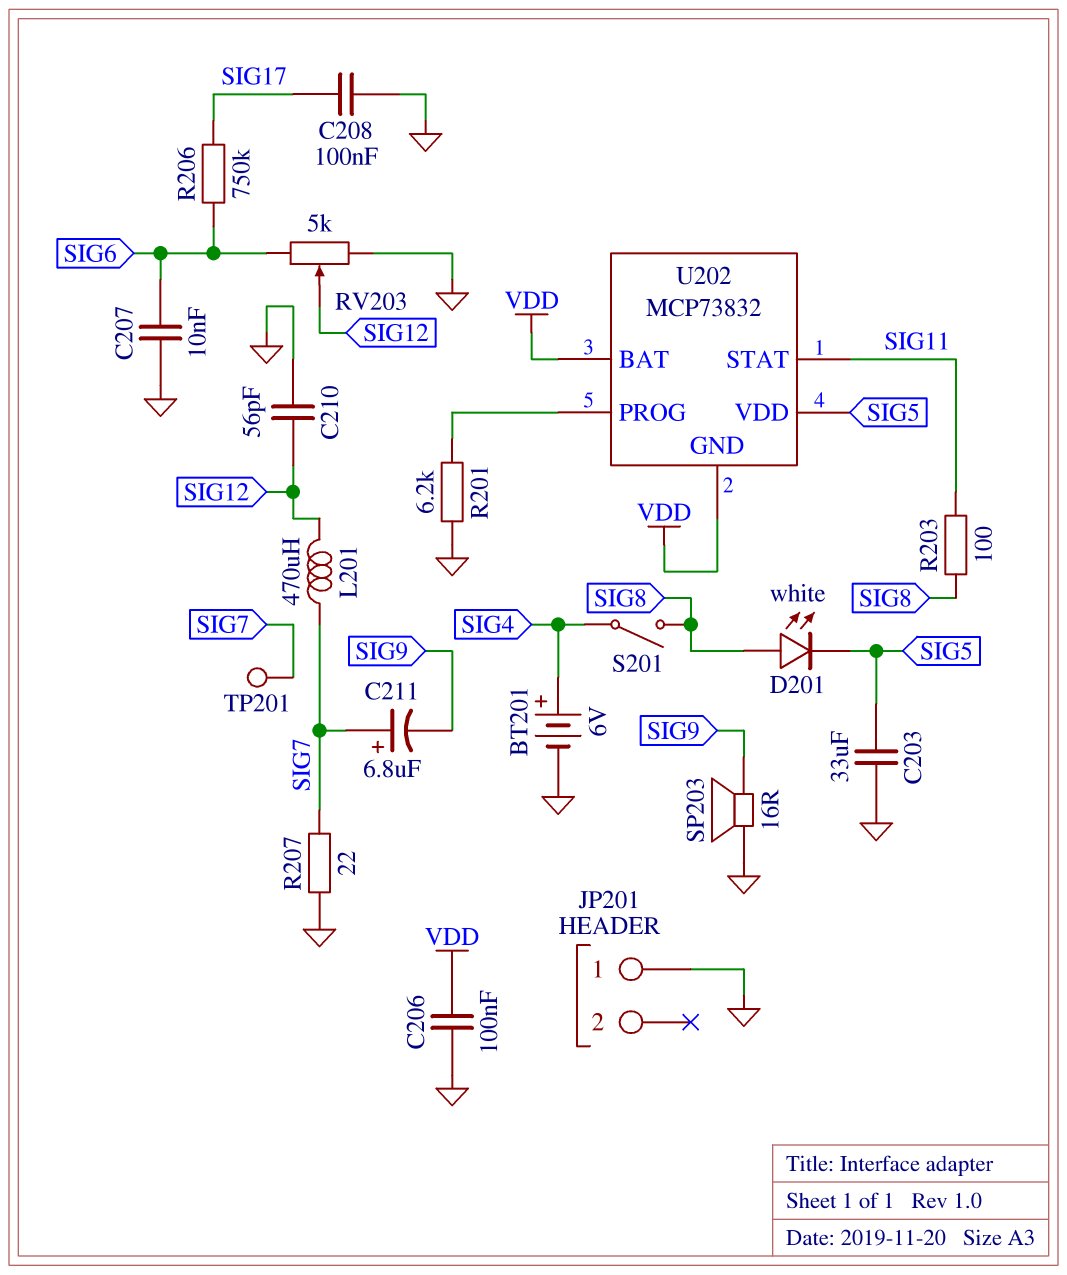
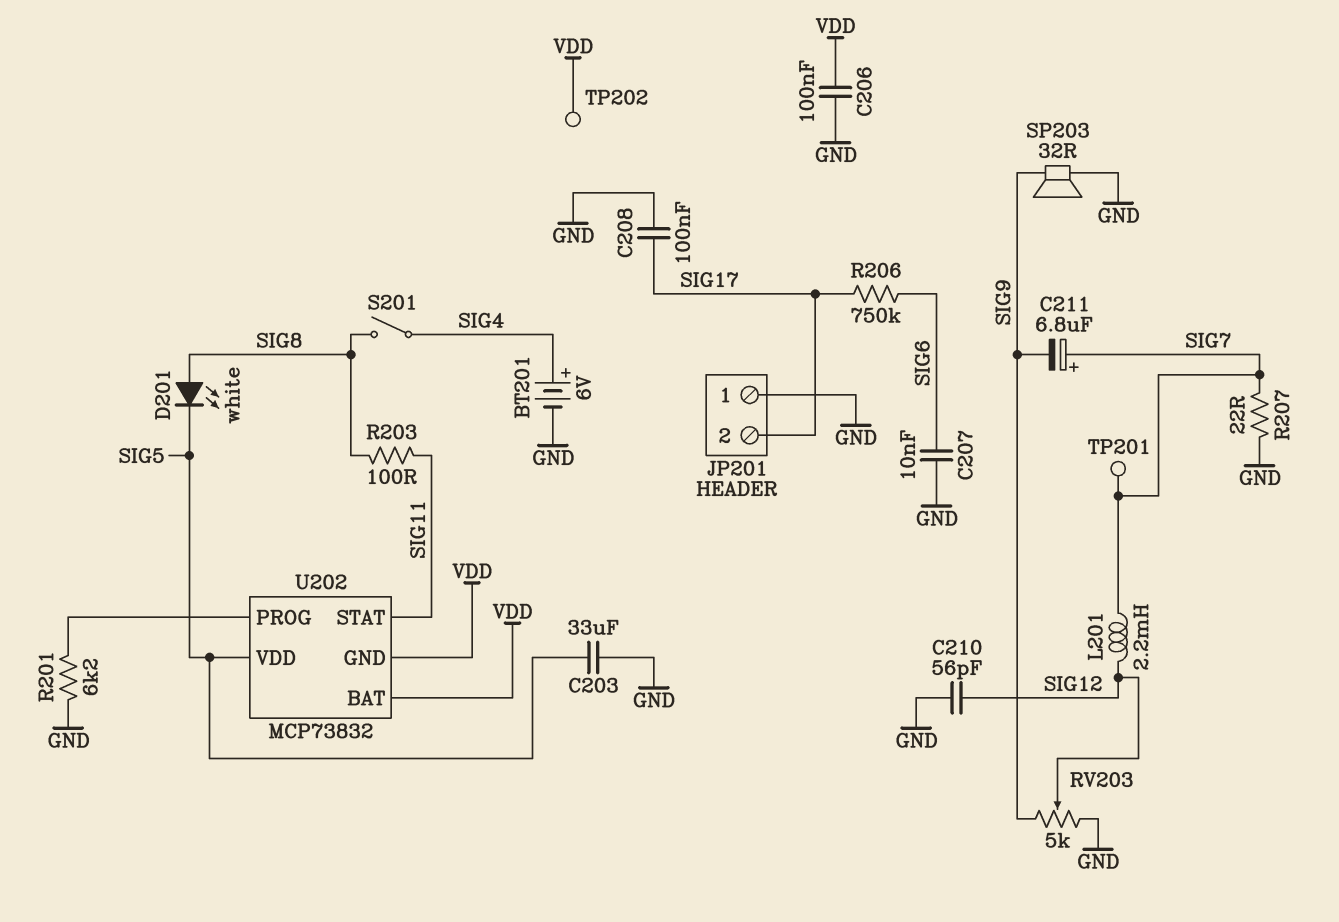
JP201 pin 2: none -> SIG17
L201: 470uH (SIG7, SIG12) -> 2.2mH (SIG7, SIG12)
RV203: 5k (GND, SIG6, wiper SIG12) -> 5k (GND, SIG9, wiper SIG12)
SP203: speaker 16R (GND, SIG9) -> speaker 32R (GND, SIG9)
TP202: none -> test point (VDD)

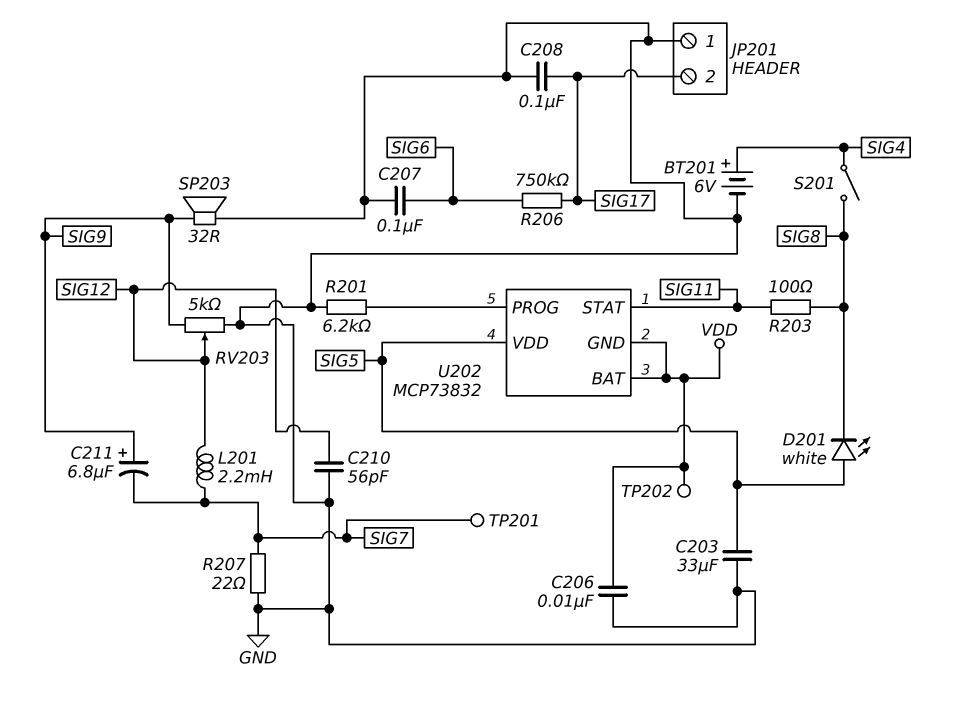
C206: 100nF (GND, VDD) -> 10nF (GND, VDD)
C207: 10nF (GND, SIG6) -> 100nF (GND, SIG6)
C211: 6.8uF (plus SIG7, minus SIG9) -> 6.8uF (plus SIG9, minus SIG7)
D201: LED white (A SIG8, K SIG5) -> LED white (A SIG5, K SIG8)

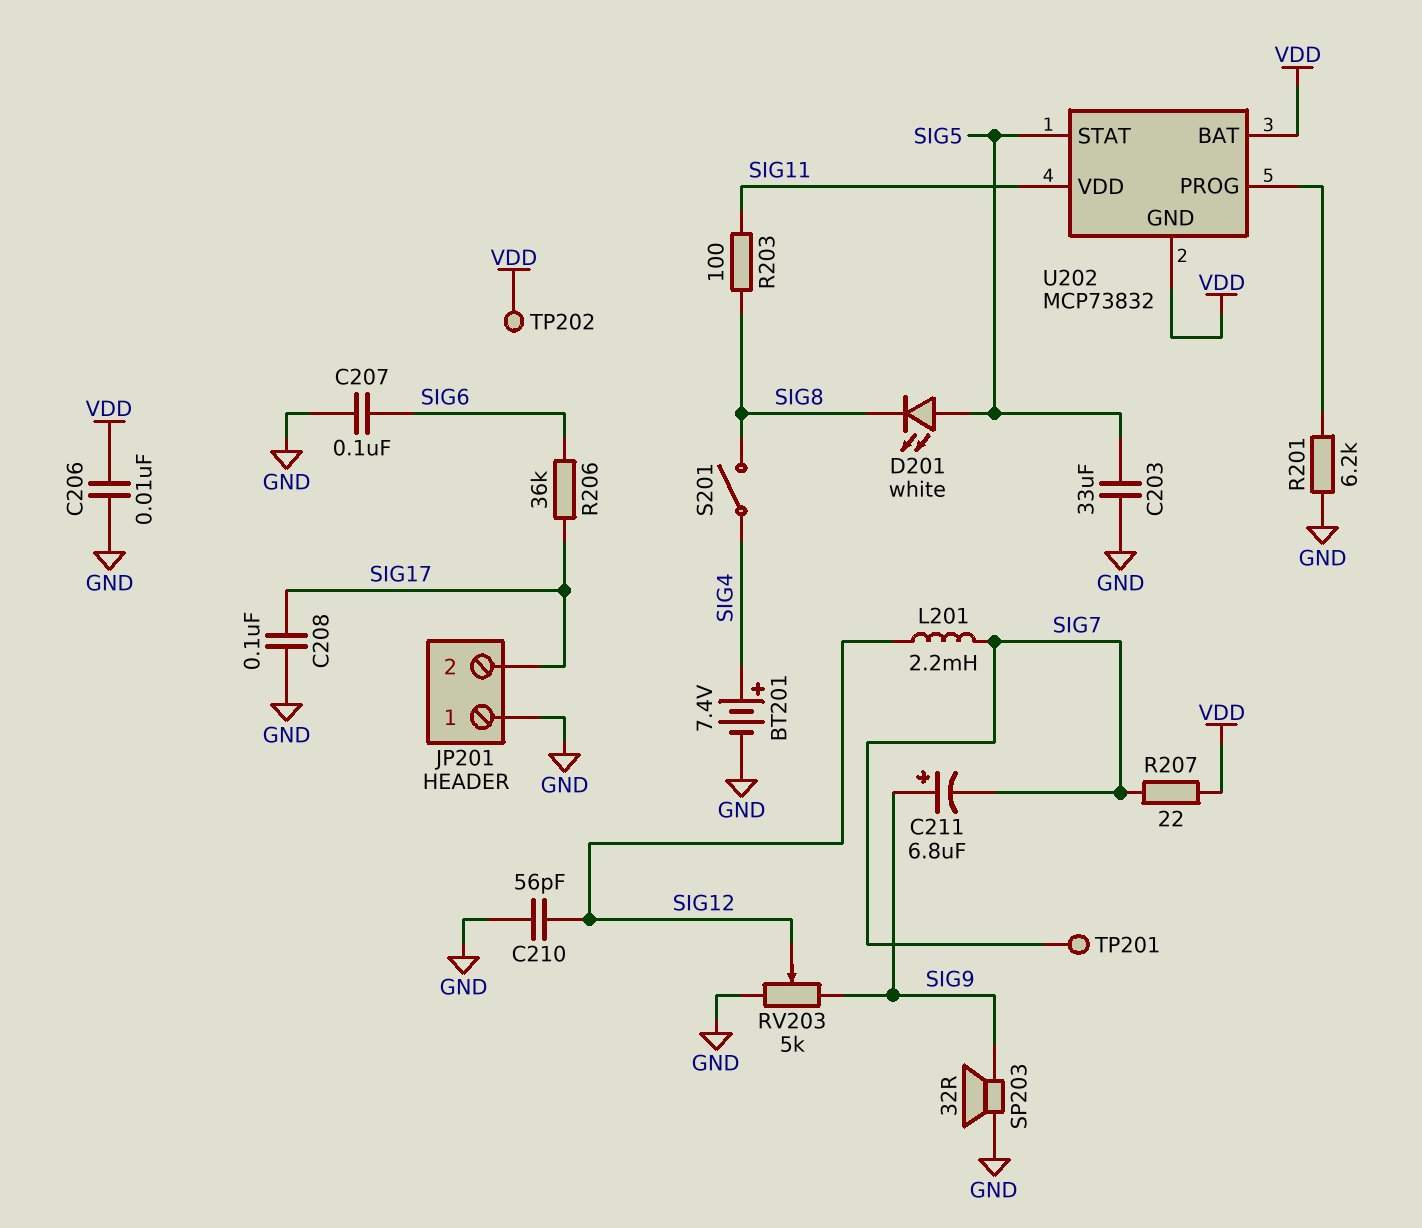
BT201: 6V (plus SIG4, minus GND) -> 7.4V (plus SIG4, minus GND)
R206: 750k (SIG6, SIG17) -> 36k (SIG6, SIG17)
R207: 22 (GND, SIG7) -> 22 (SIG7, VDD)
U202 pin STAT: SIG11 -> SIG5
U202 pin VDD: SIG5 -> SIG11

